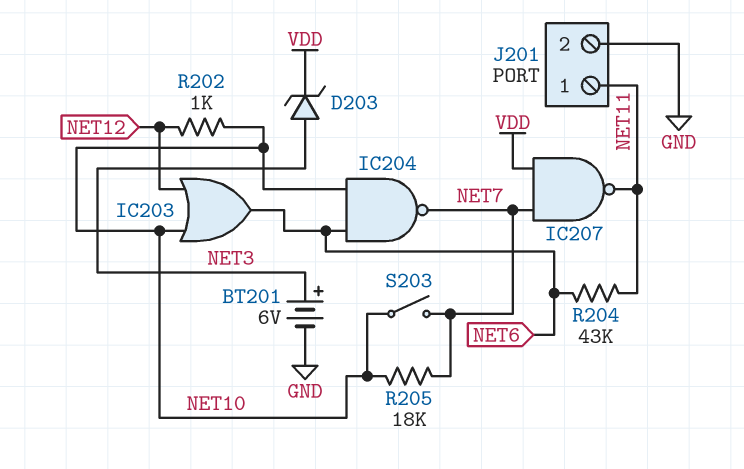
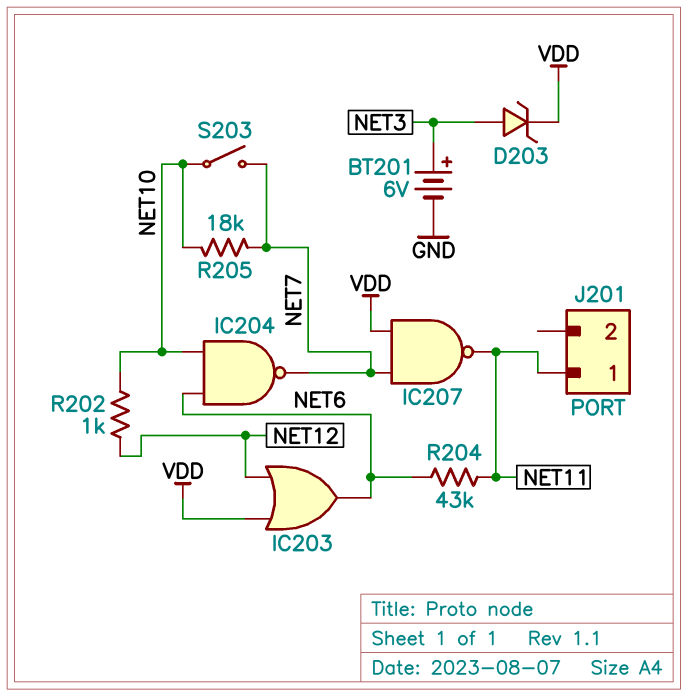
IC203: OR (in NET10, in NET12, out NET6) -> OR (in NET12, in VDD, out NET6)
J201 pin 2: GND -> none

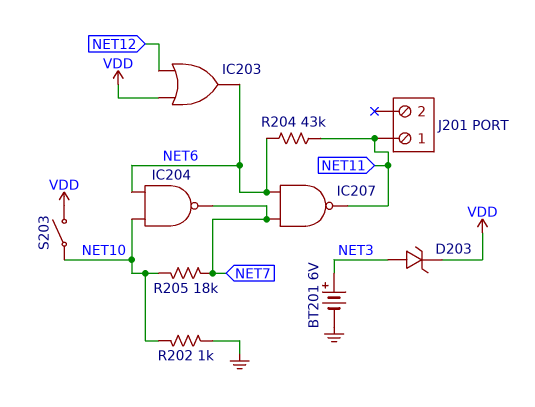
IC207: NAND (in NET7, in VDD, out NET11) -> NAND (in NET6, in NET7, out NET11)
R202: 1k (NET10, NET12) -> 1k (GND, NET10)
S203: switch (NET7, NET10) -> switch (NET10, VDD)

